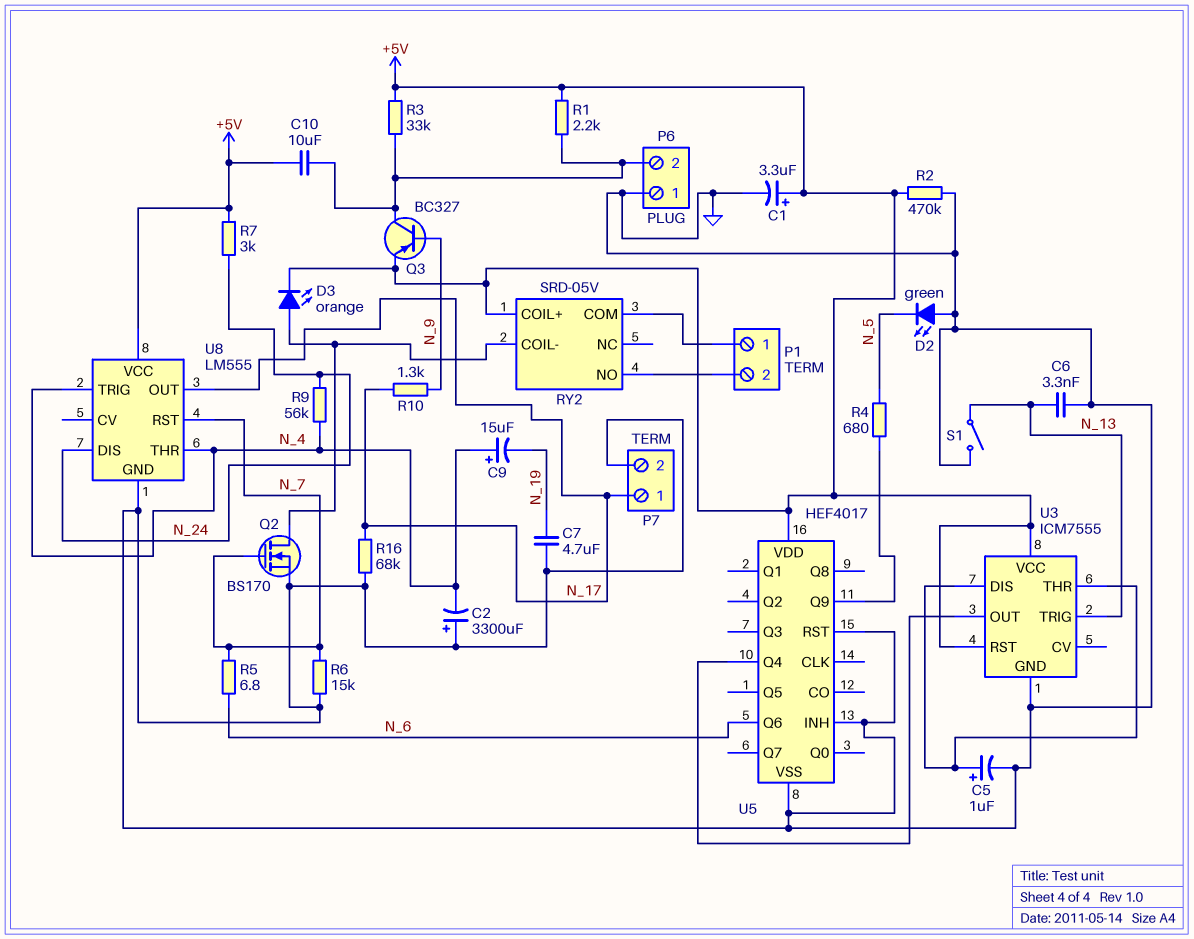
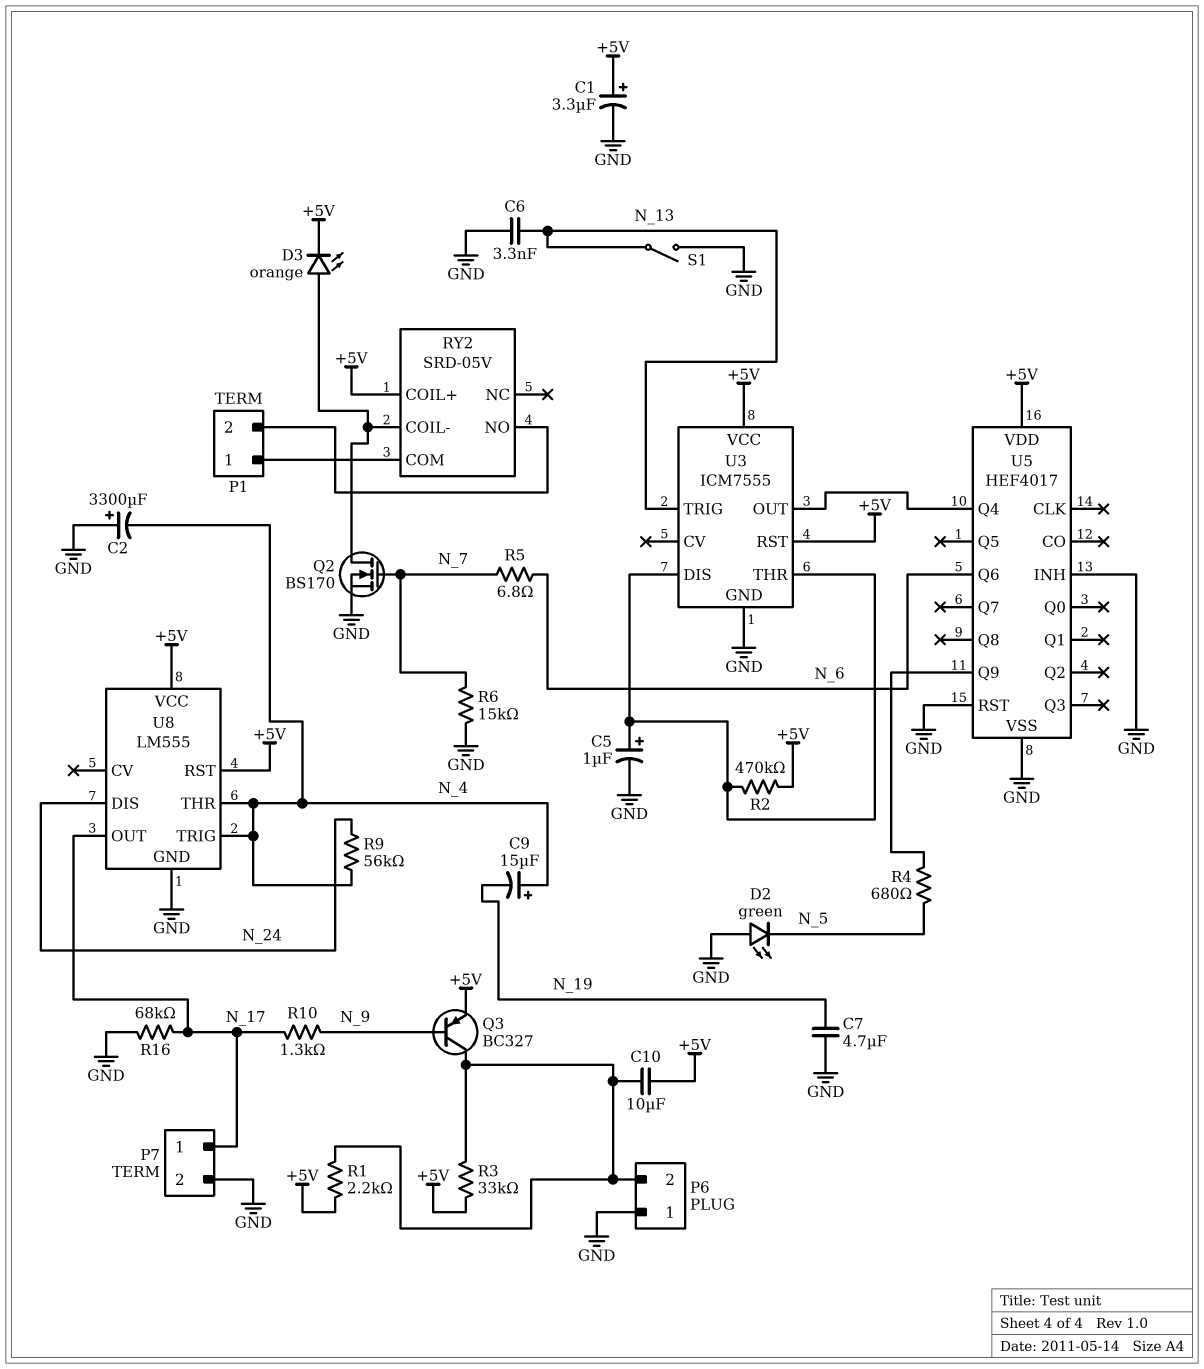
R2: 470k (+5V, GND) -> 470k (+5V, U3/DIS)
R7: 3k (+5V, N_24) -> none
U8 pin RST: N_7 -> +5V

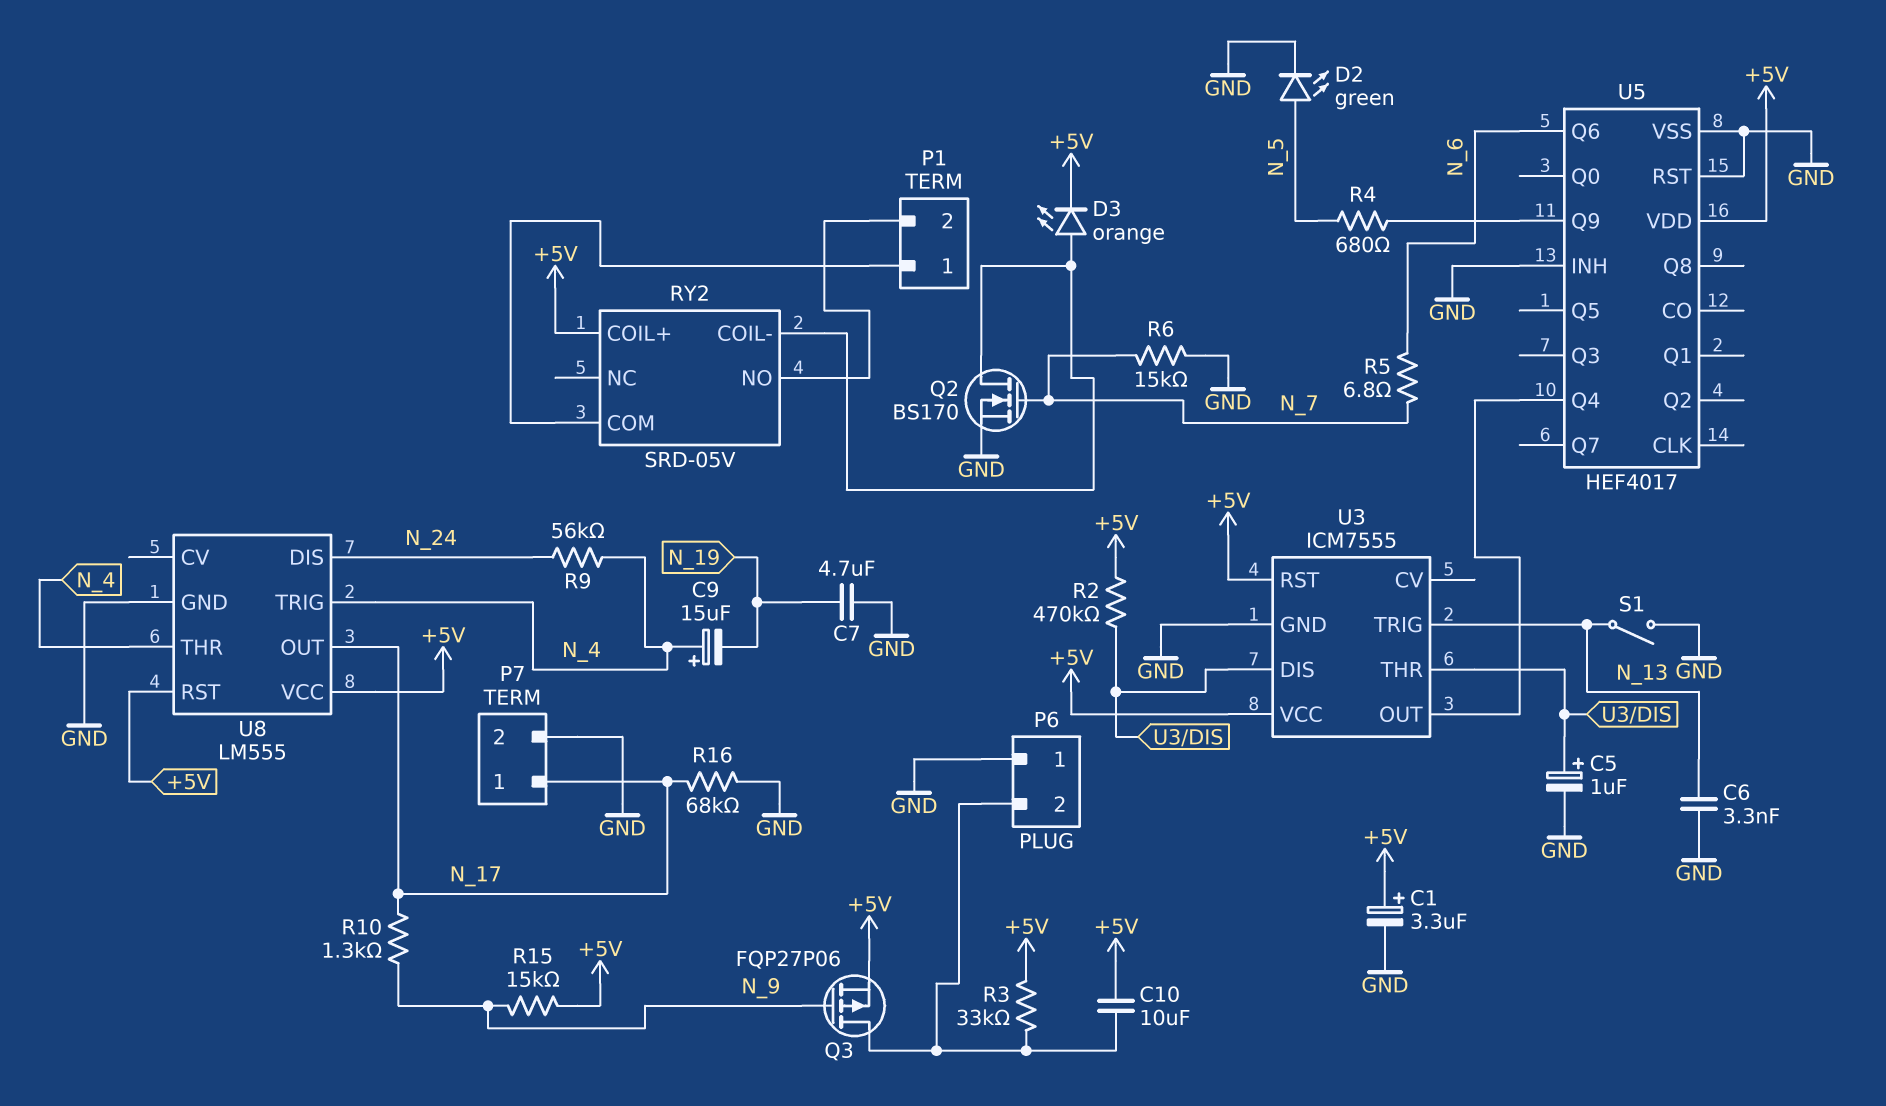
C2: 3300uF (plus GND, minus N_4) -> none
D2: LED green (A GND, K N_5) -> LED green (A N_5, K GND)
Q3: PNP BC327 (B N_9, C P6/2, E +5V) -> PMOS FQP27P06 (G N_9, D P6/2, S +5V)
R1: 2.2k (+5V, P6/2) -> none
R15: none -> 15k (+5V, N_9)

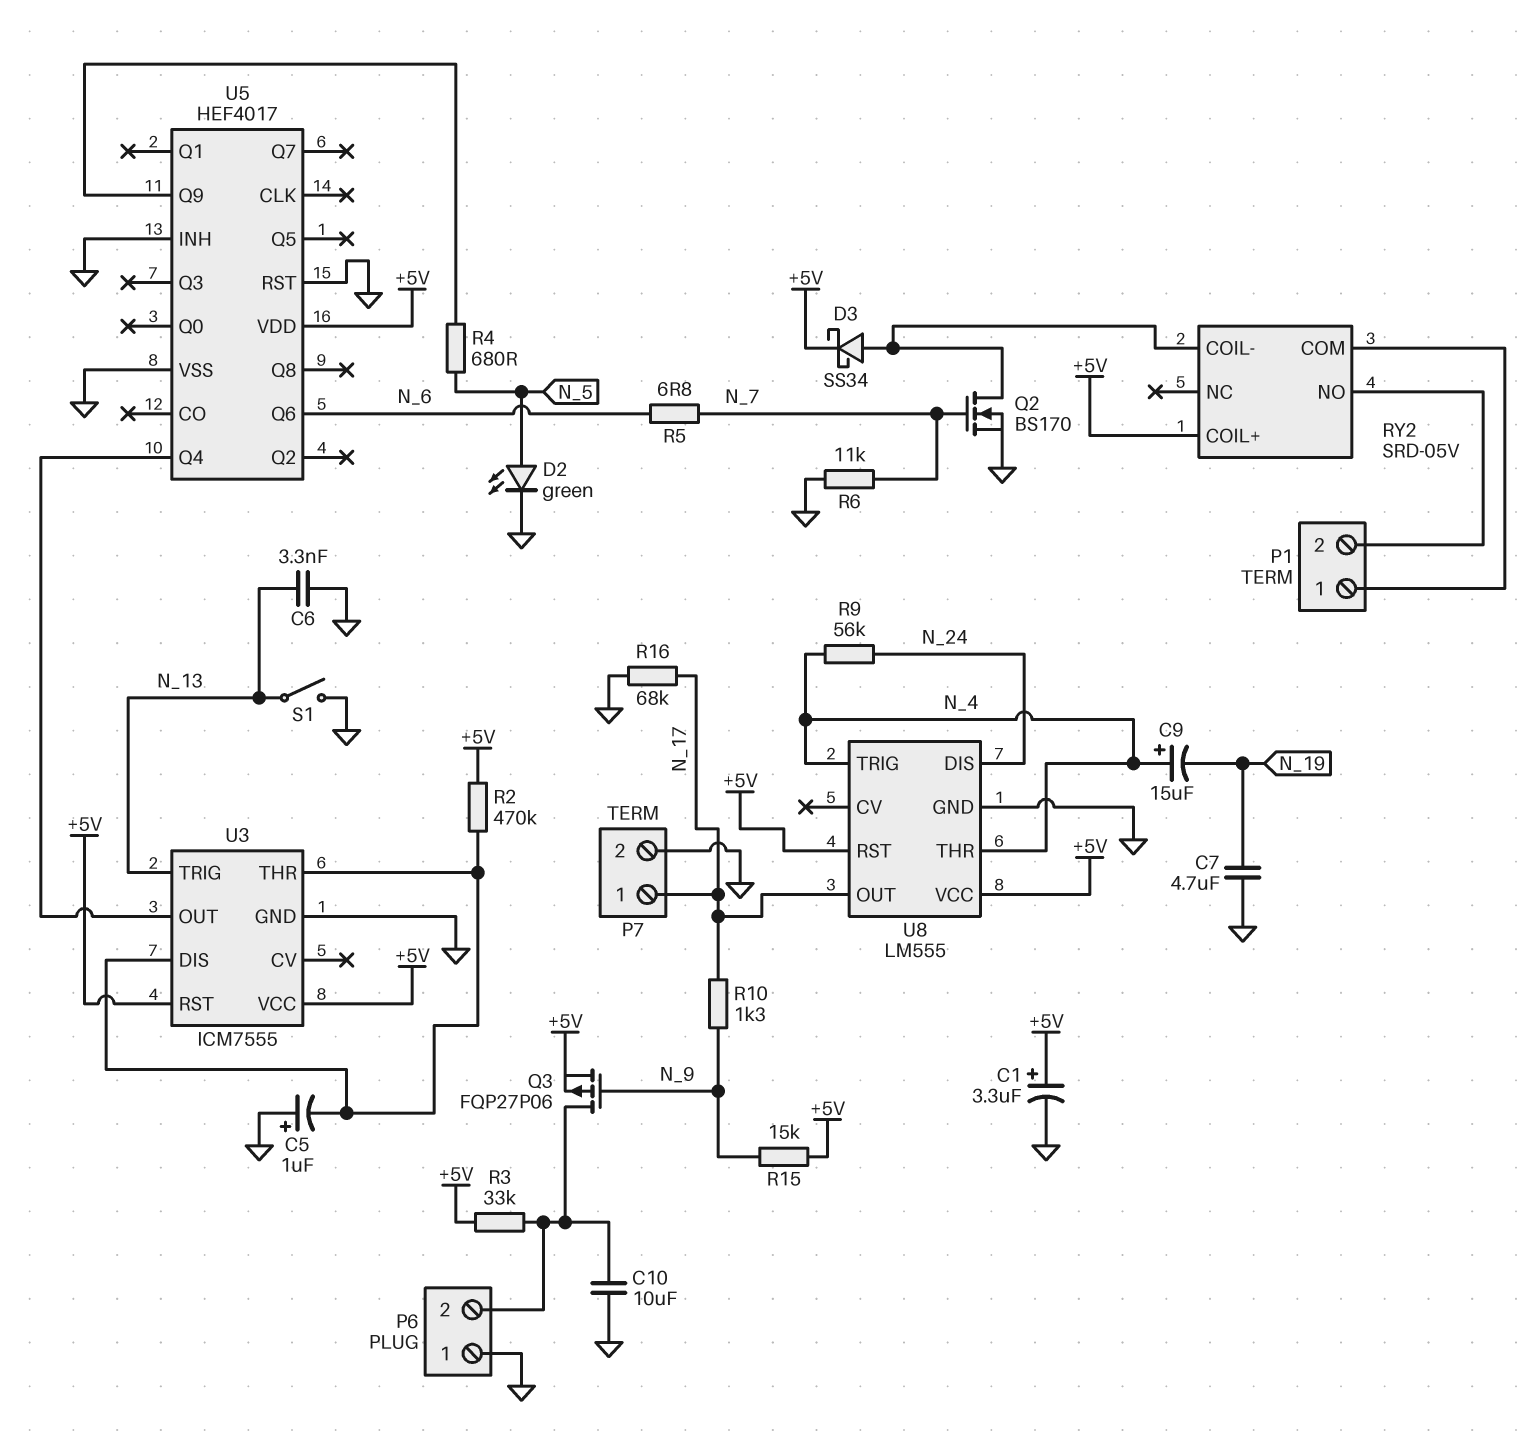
C5: 1uF (plus U3/DIS, minus GND) -> 1uF (plus GND, minus U3/DIS)
C10: 10uF (+5V, P6/2) -> 10uF (GND, P6/2)
D3: LED orange (A RY2/COIL-, K +5V) -> schottky SS34 (A RY2/COIL-, K +5V)
R6: 15k (GND, N_7) -> 11k (GND, N_7)

